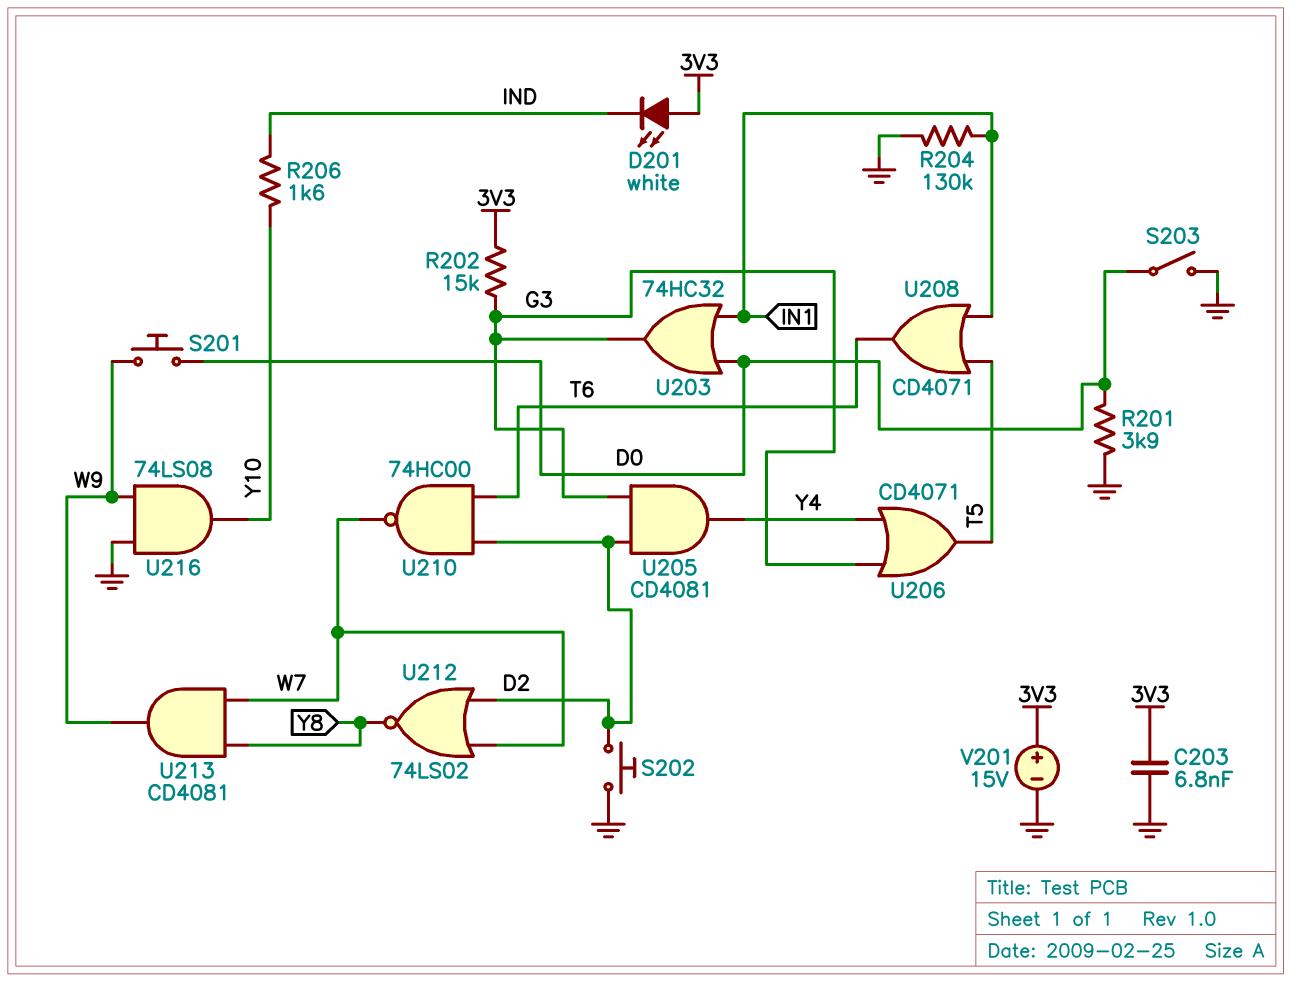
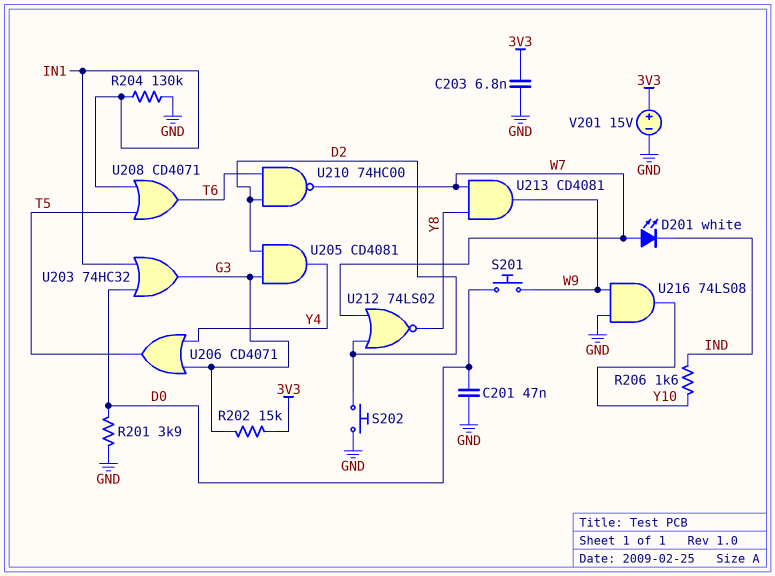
C201: none -> 47nF (D0, GND)
D201: LED white (A 3V3, K IND) -> LED white (A W7, K IND)
S203: switch (D0, GND) -> none

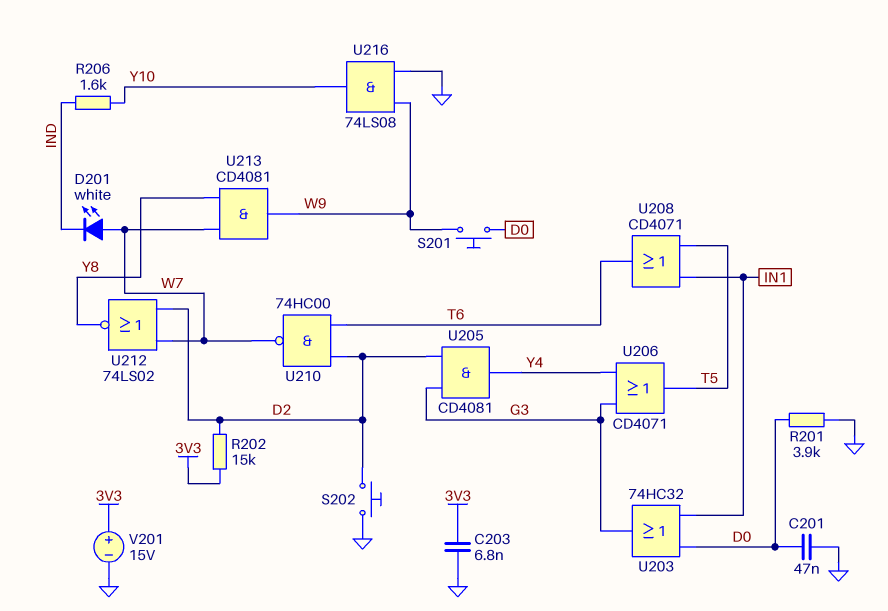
R202: 15k (3V3, G3) -> 15k (3V3, D2)
R204: 130k (GND, IN1) -> none

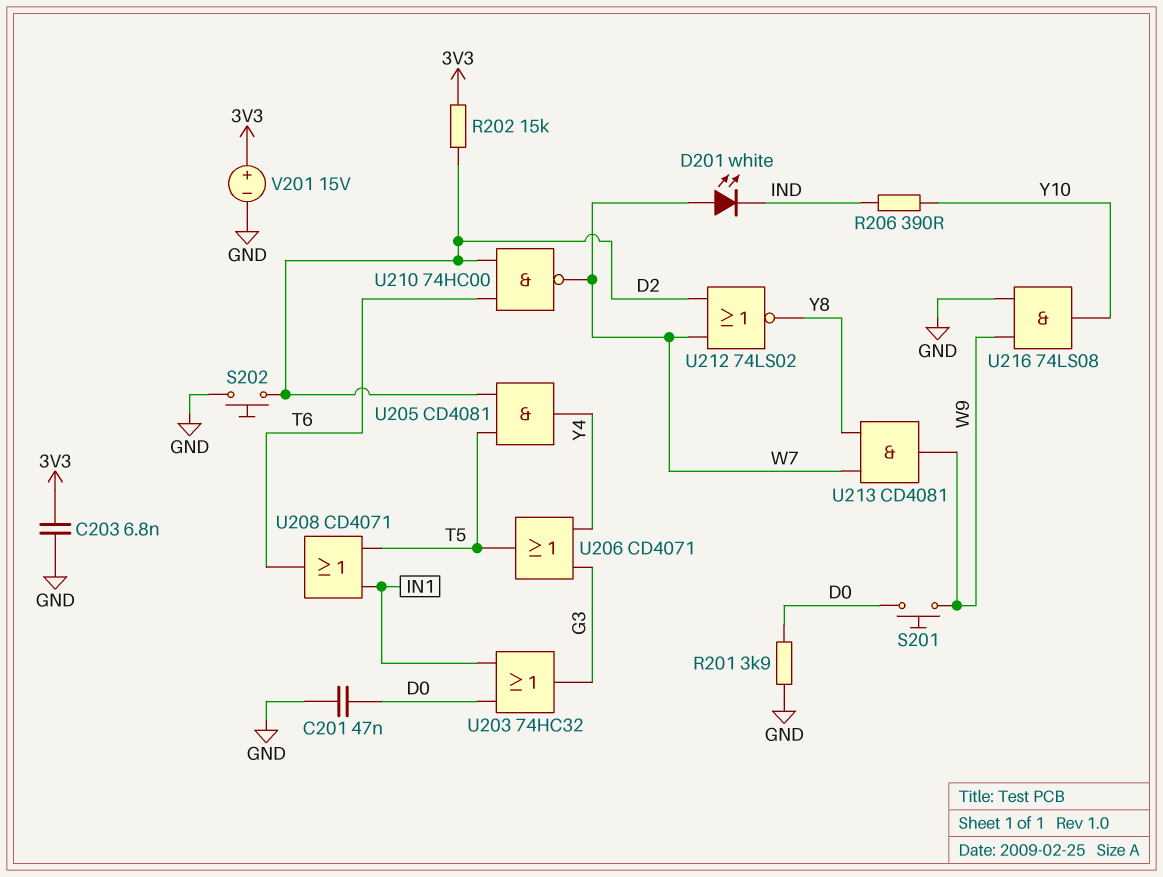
R206: 1.6k (IND, Y10) -> 390 (IND, Y10)
U205: AND CD4081 (in D2, in G3, out Y4) -> AND CD4081 (in D2, in T5, out Y4)

